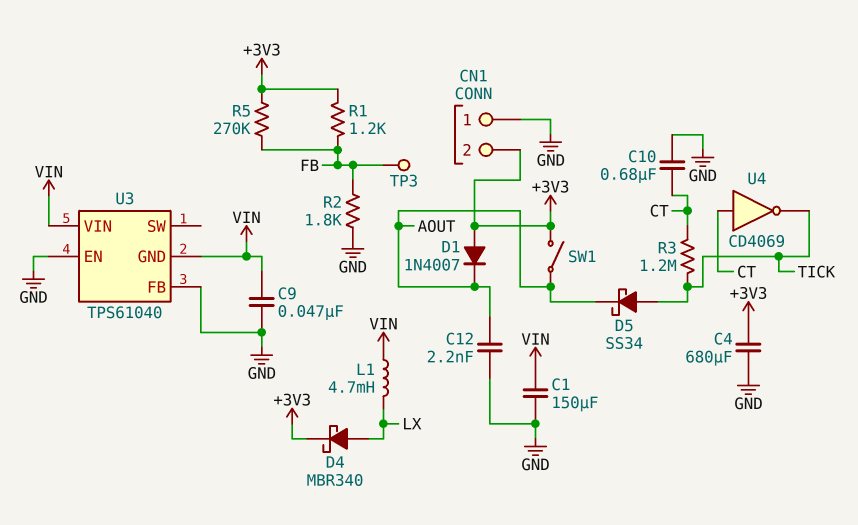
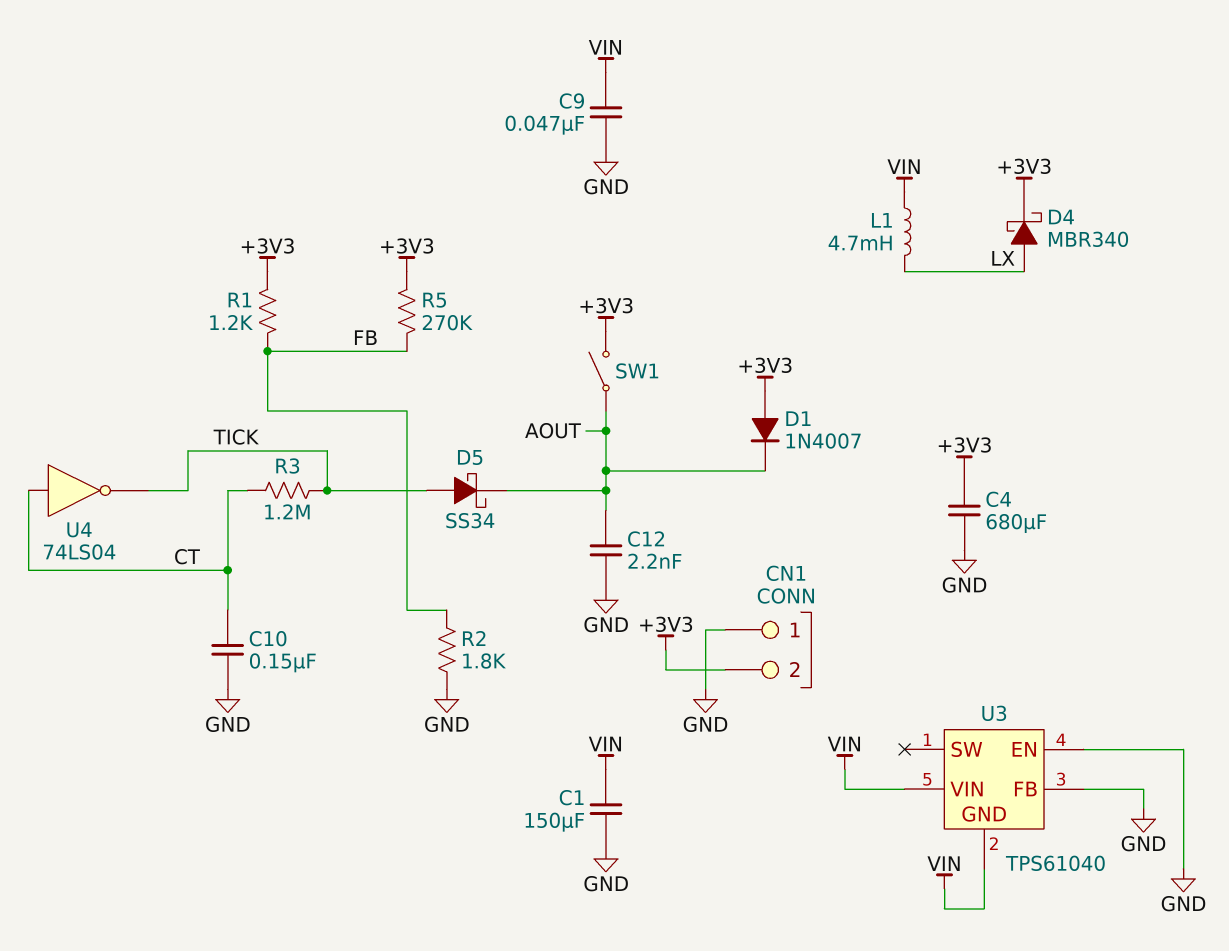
C10: 680nF (CT, GND) -> 150nF (CT, GND)
TP3: test point (FB) -> none
U4: NOT CD4069 (in CT, out TICK) -> NOT 74LS04 (in CT, out TICK)

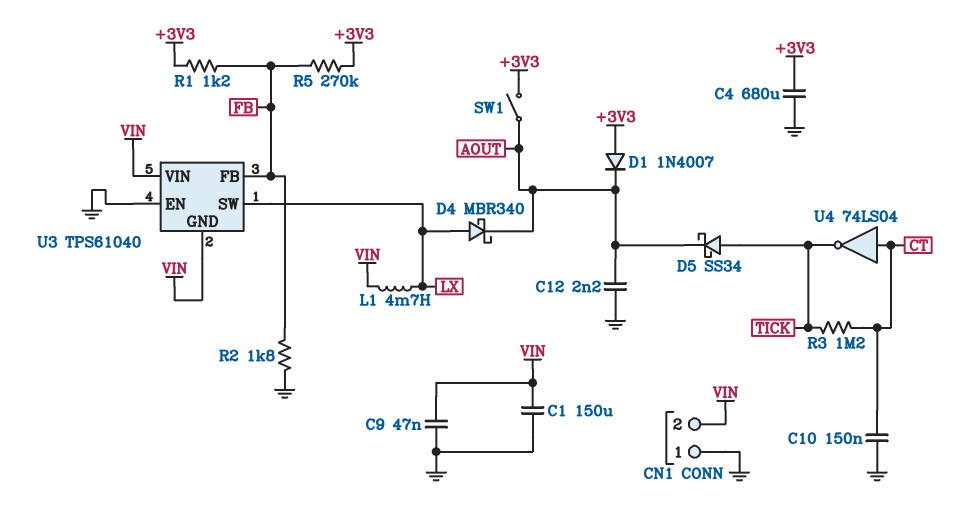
CN1 pin 2: +3V3 -> VIN
D4: schottky MBR340 (A LX, K +3V3) -> schottky MBR340 (A LX, K AOUT)
U3 pin FB: GND -> FB
U3 pin SW: none -> LX

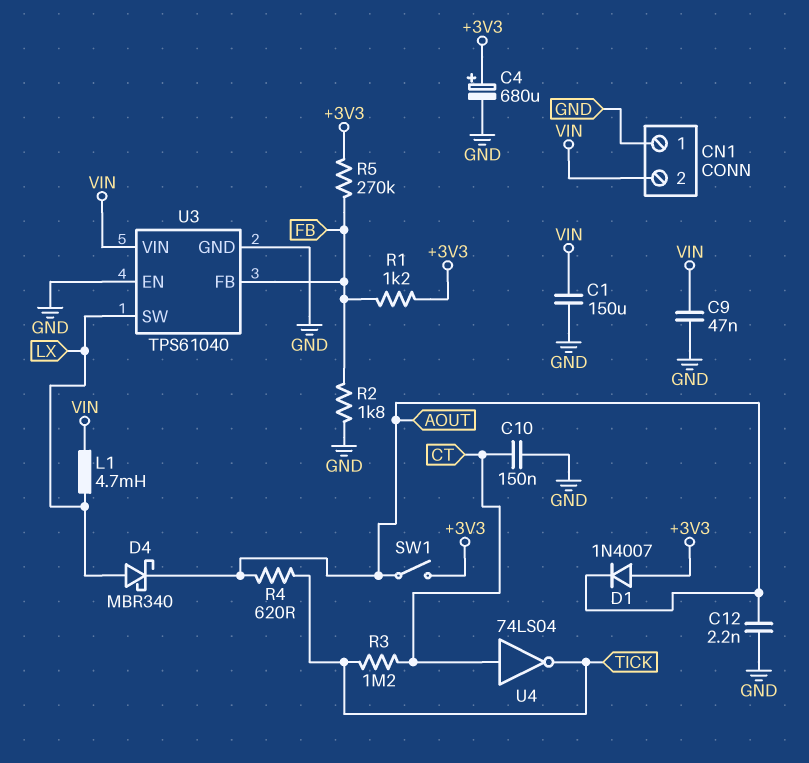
C4: 680uF (+3V3, GND) -> 680uF (plus +3V3, minus GND)
D5: schottky SS34 (A TICK, K AOUT) -> none
R4: none -> 620 (AOUT, TICK)
U3 pin GND: VIN -> GND

